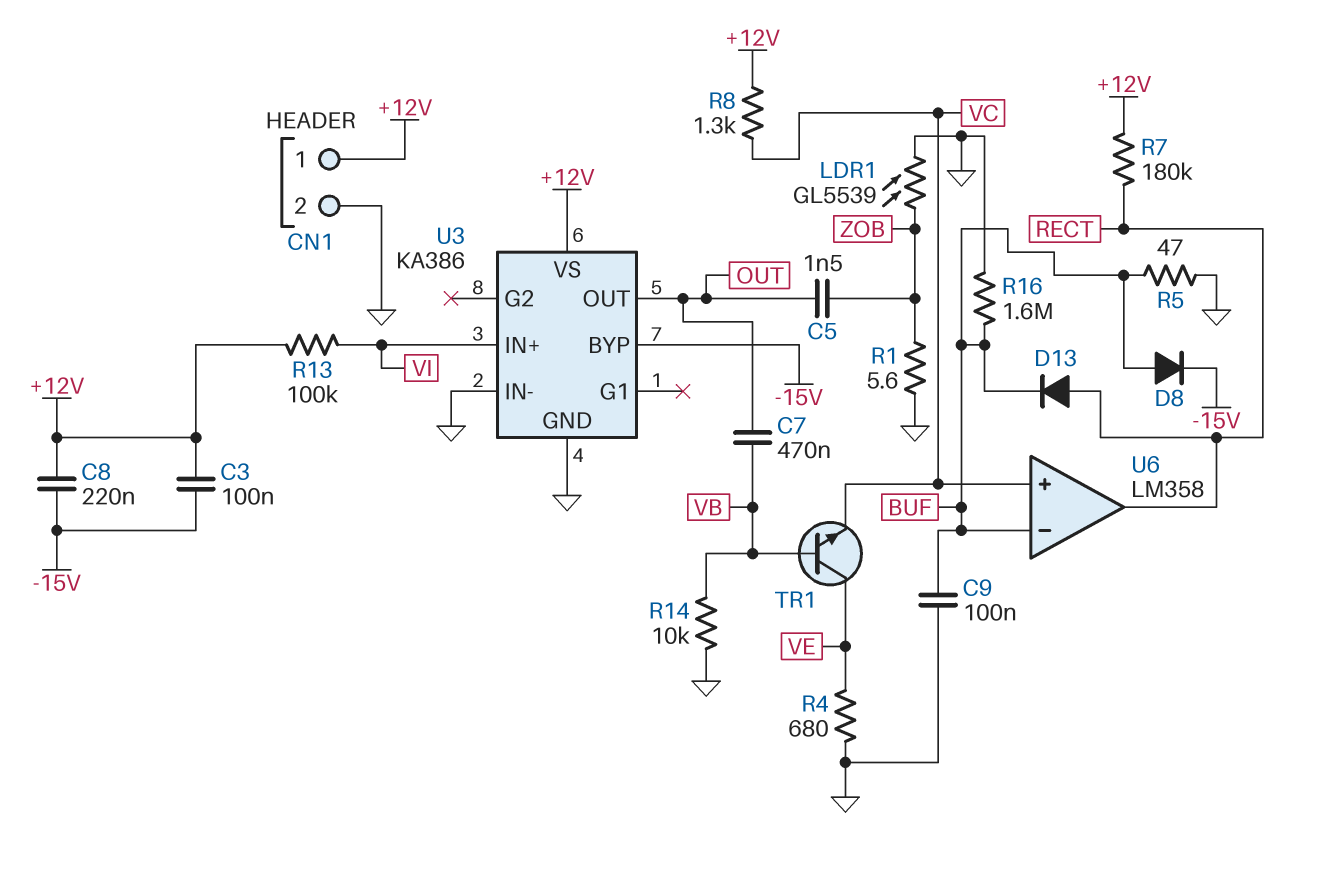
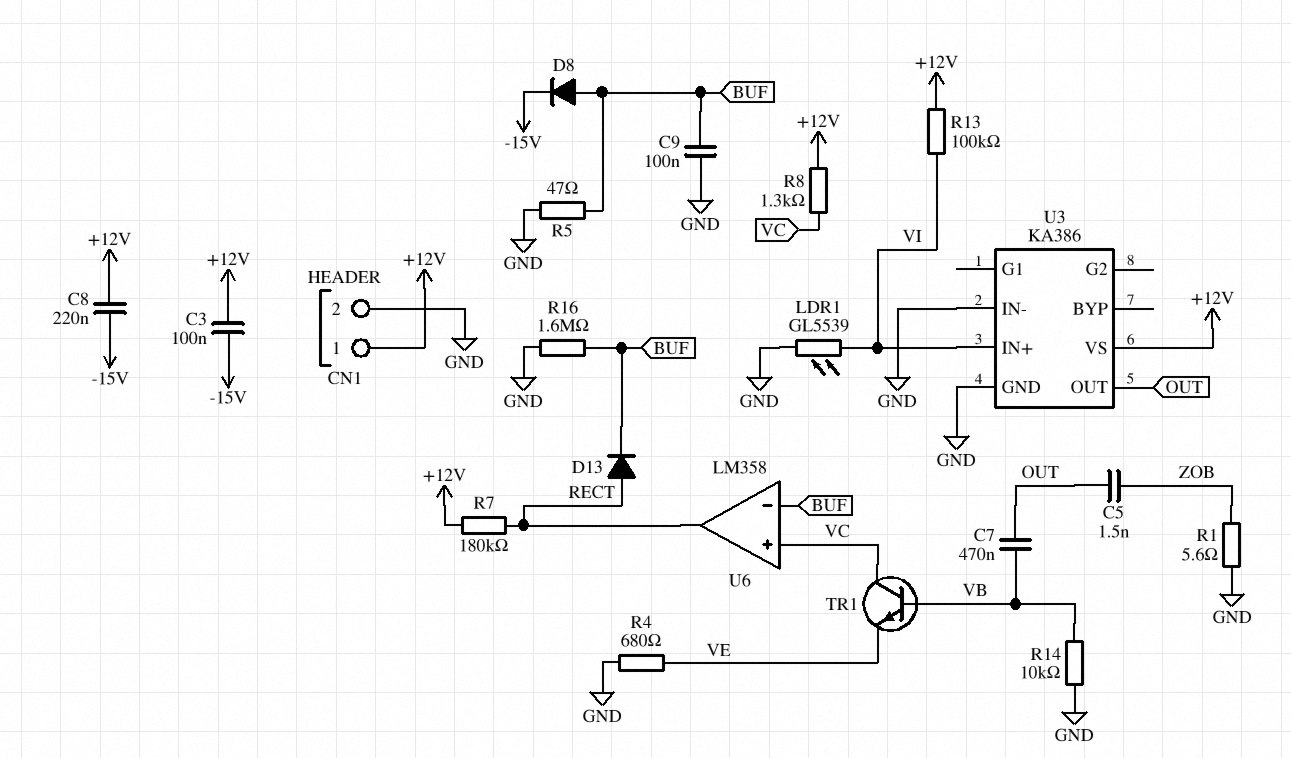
LDR1: GL5539 (GND, ZOB) -> GL5539 (GND, VI)
TR1: NPN (B VB, C VE, E VC) -> NPN (B VB, C VC, E VE)
U3 pin BYP: -15V -> none

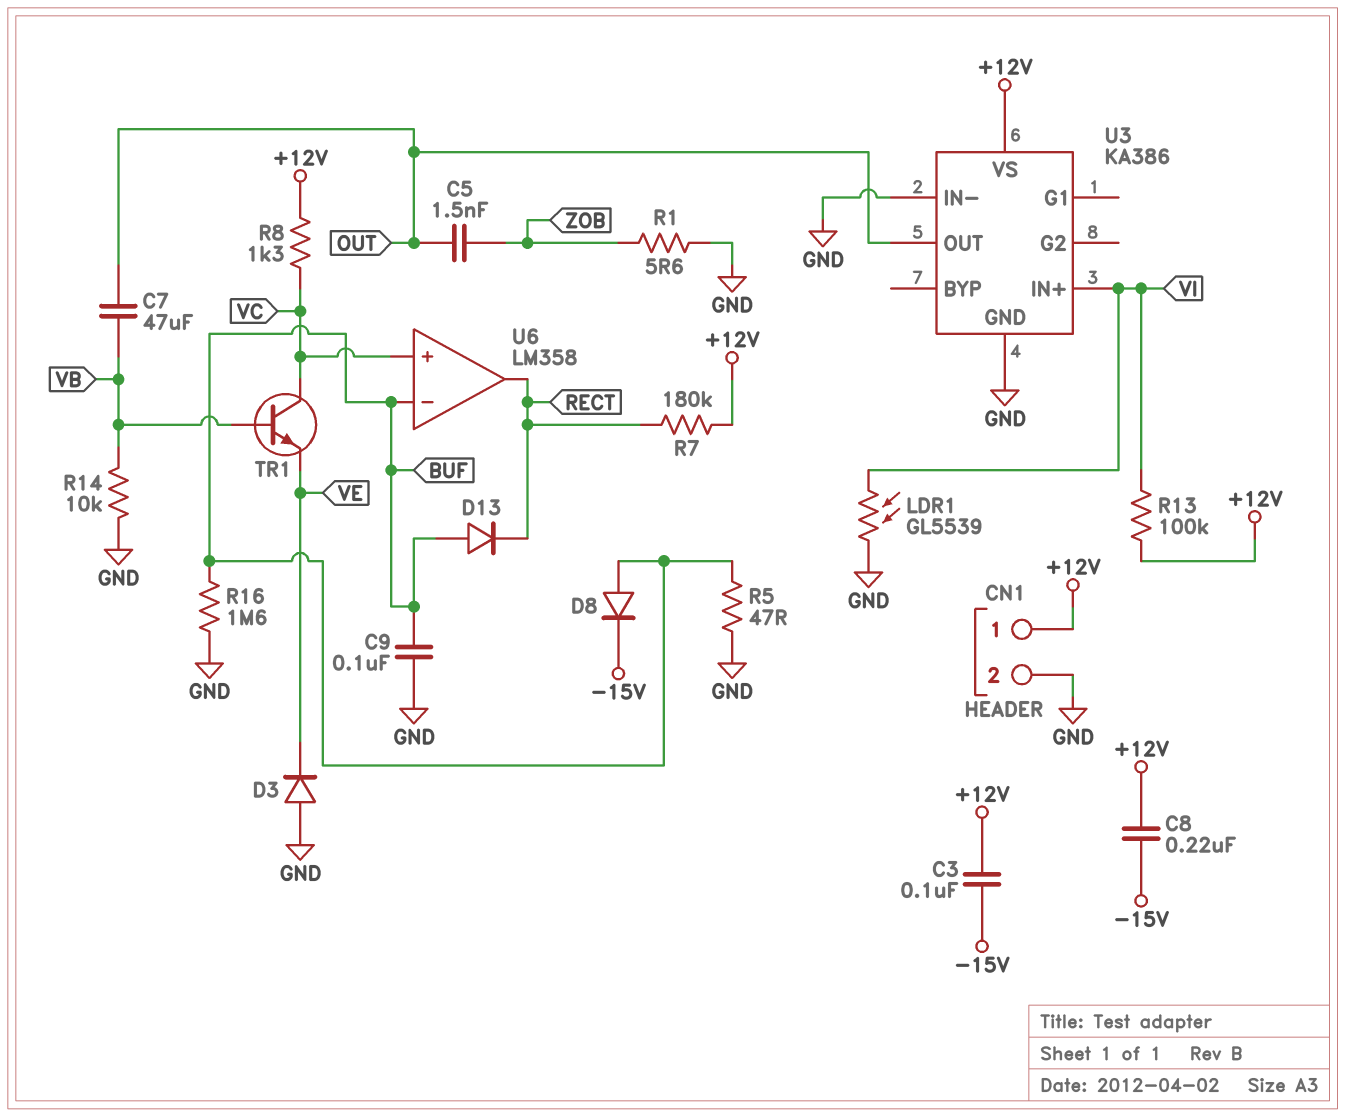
C7: 470nF (OUT, VB) -> 47uF (OUT, VB)
D3: none -> diode (A GND, K VE)
D13: diode (A RECT, K BUF) -> diode (A BUF, K RECT)
R4: 680 (GND, VE) -> none

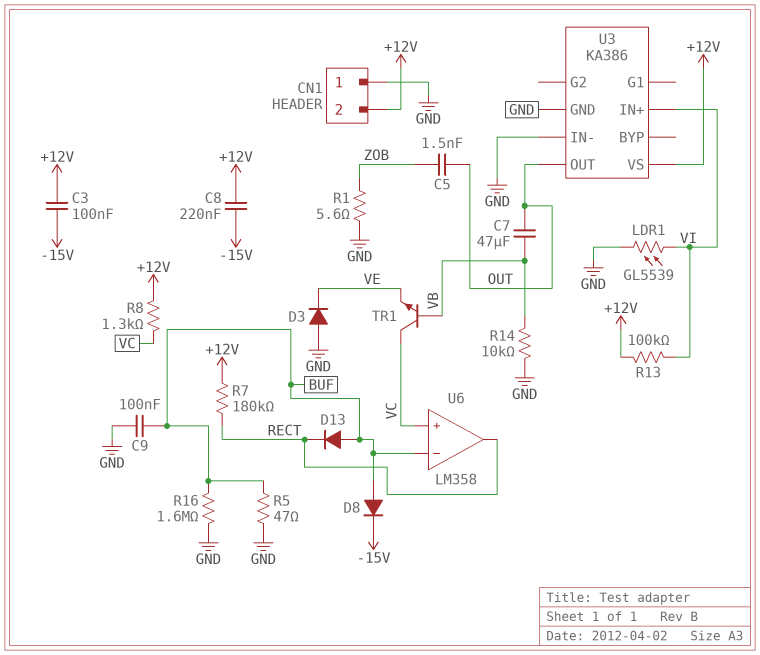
CN1 pin 1: +12V -> GND
CN1 pin 2: GND -> +12V

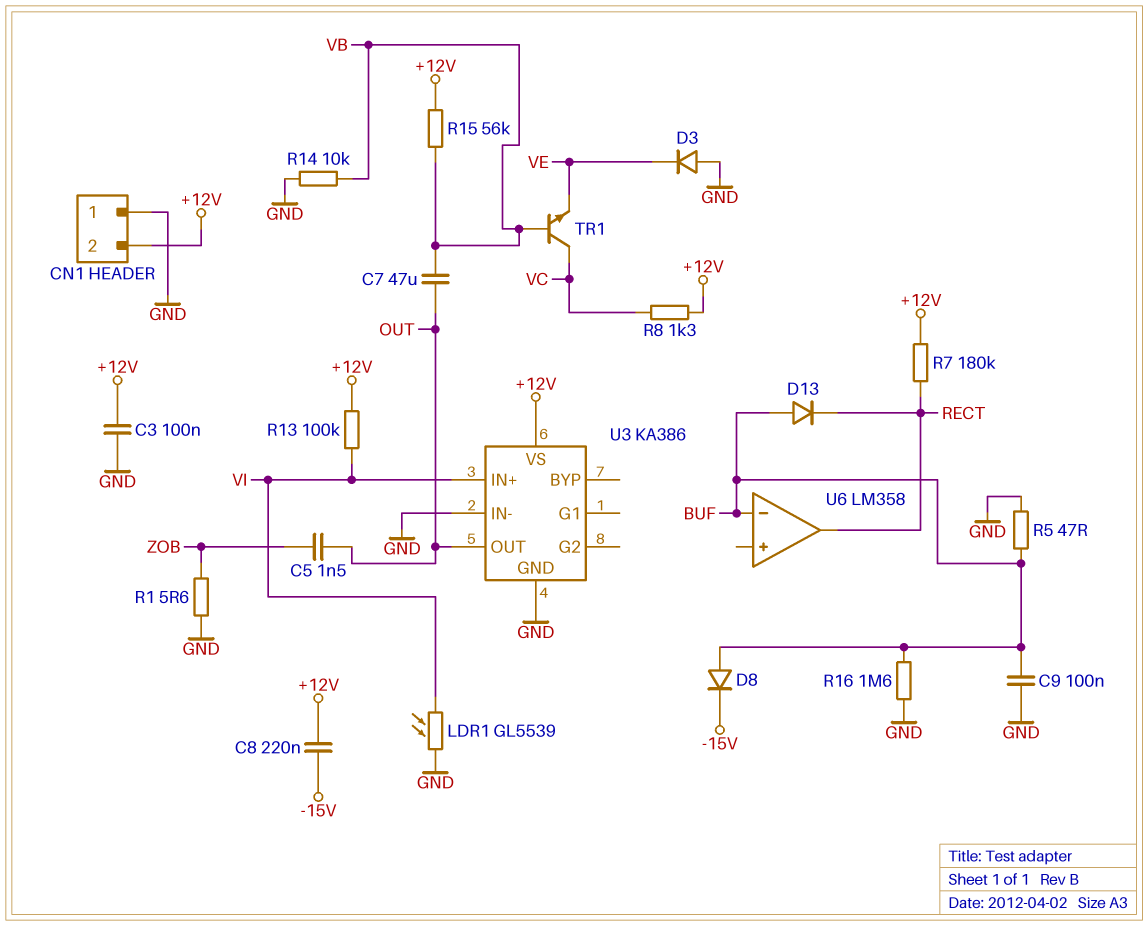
C3: 100nF (+12V, -15V) -> 100nF (+12V, GND)
R15: none -> 56k (+12V, VB)
U6 pin in+: VC -> none

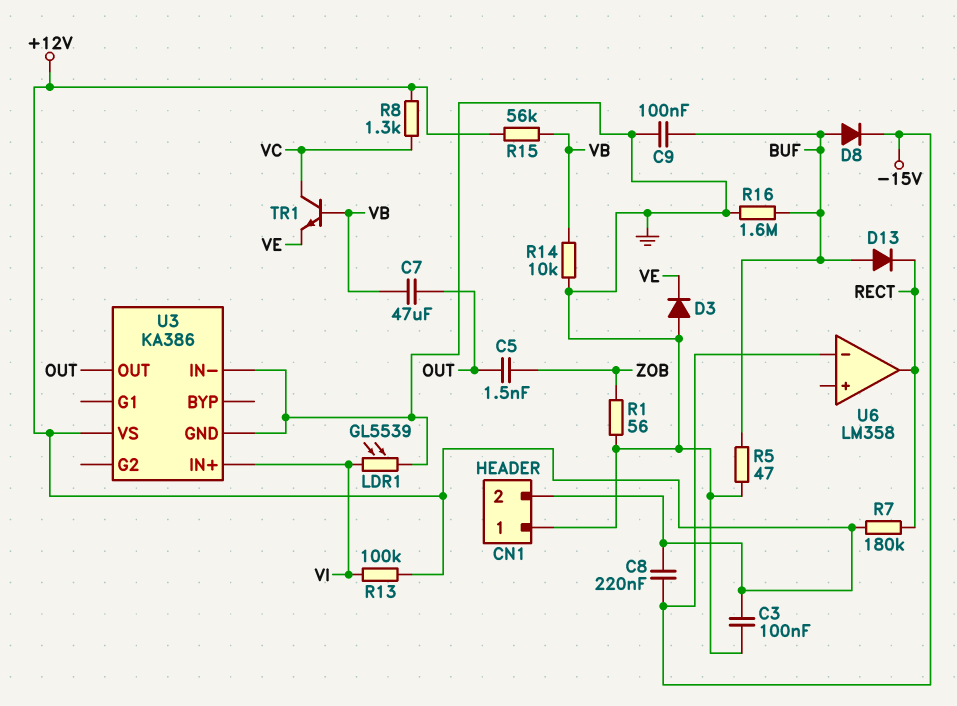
R1: 5.6 (GND, ZOB) -> 56 (GND, ZOB)
U6 pin in-: BUF -> -15V

